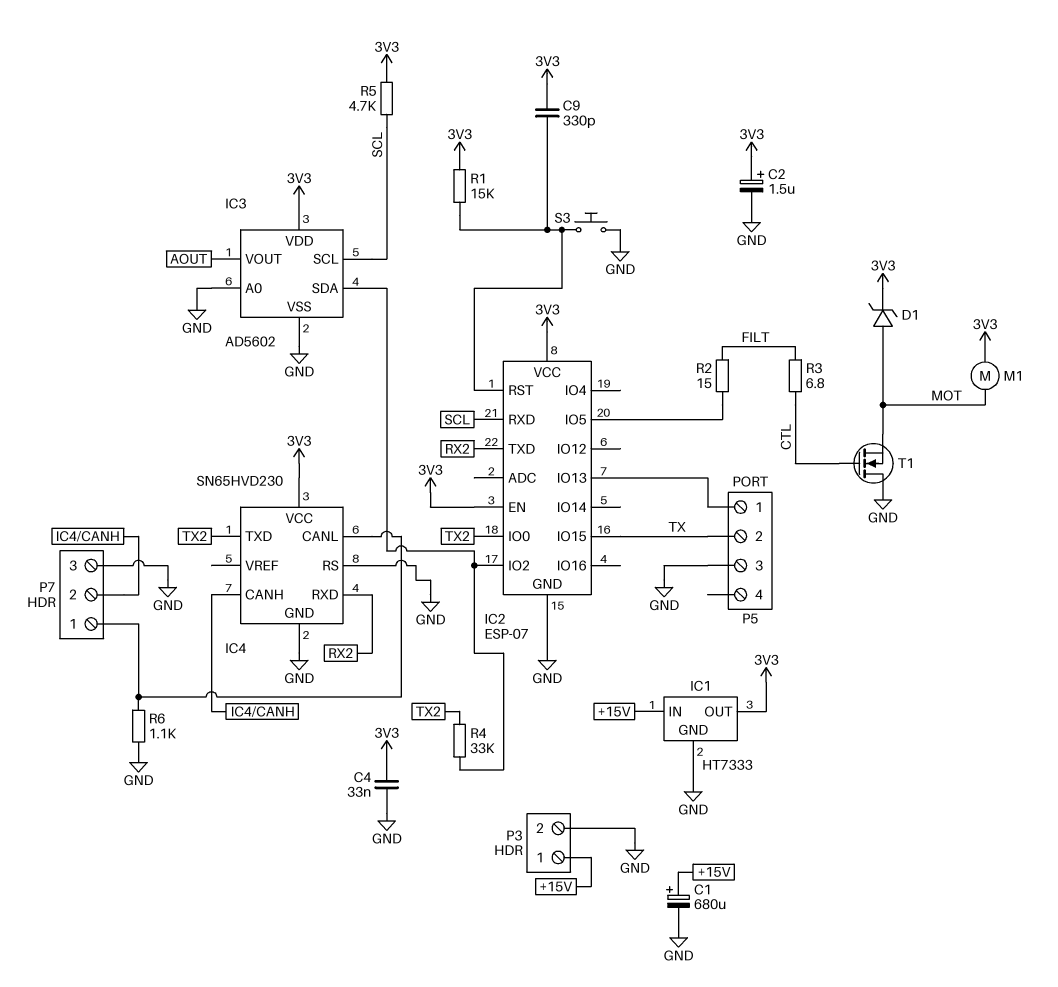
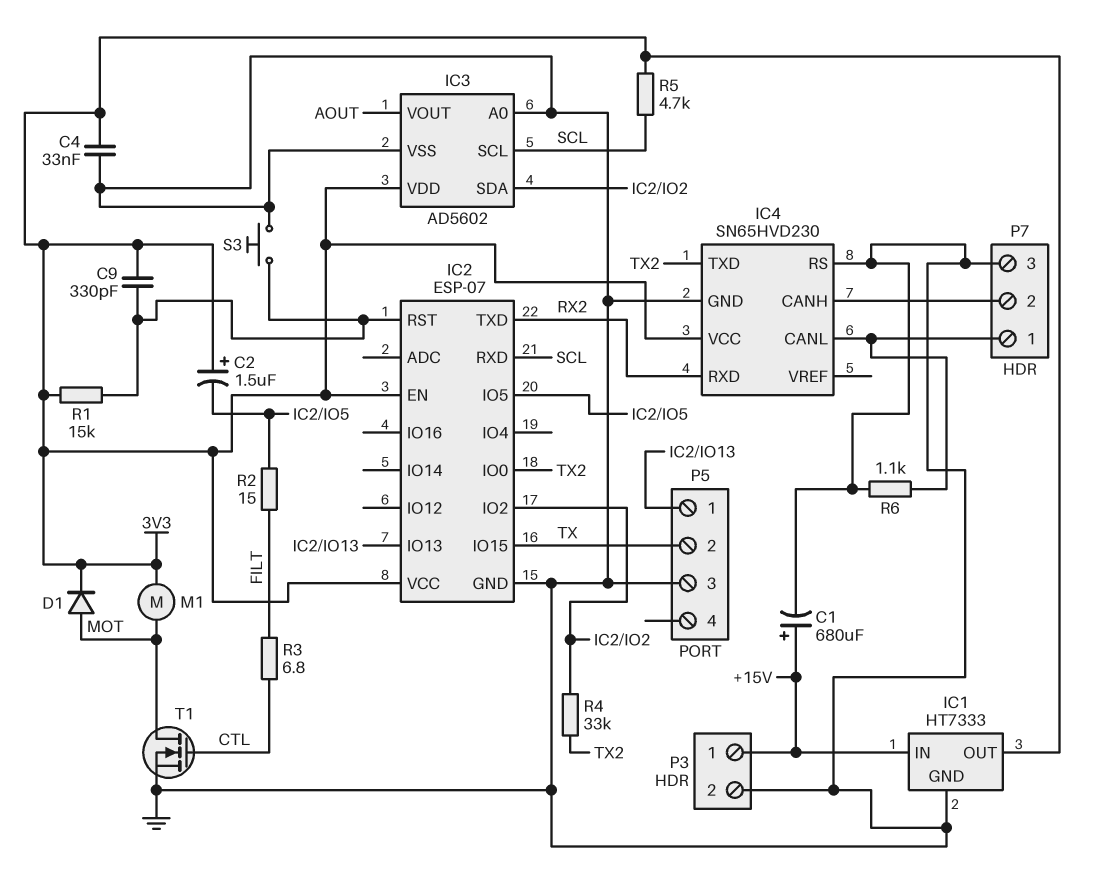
C2: 1.5uF (plus 3V3, minus GND) -> 1.5uF (plus 3V3, minus IC2/IO5)
D1: zener (A MOT, K 3V3) -> diode (A MOT, K 3V3)
T1: NMOS (G CTL, D GND, S MOT) -> NMOS (G CTL, D MOT, S GND)

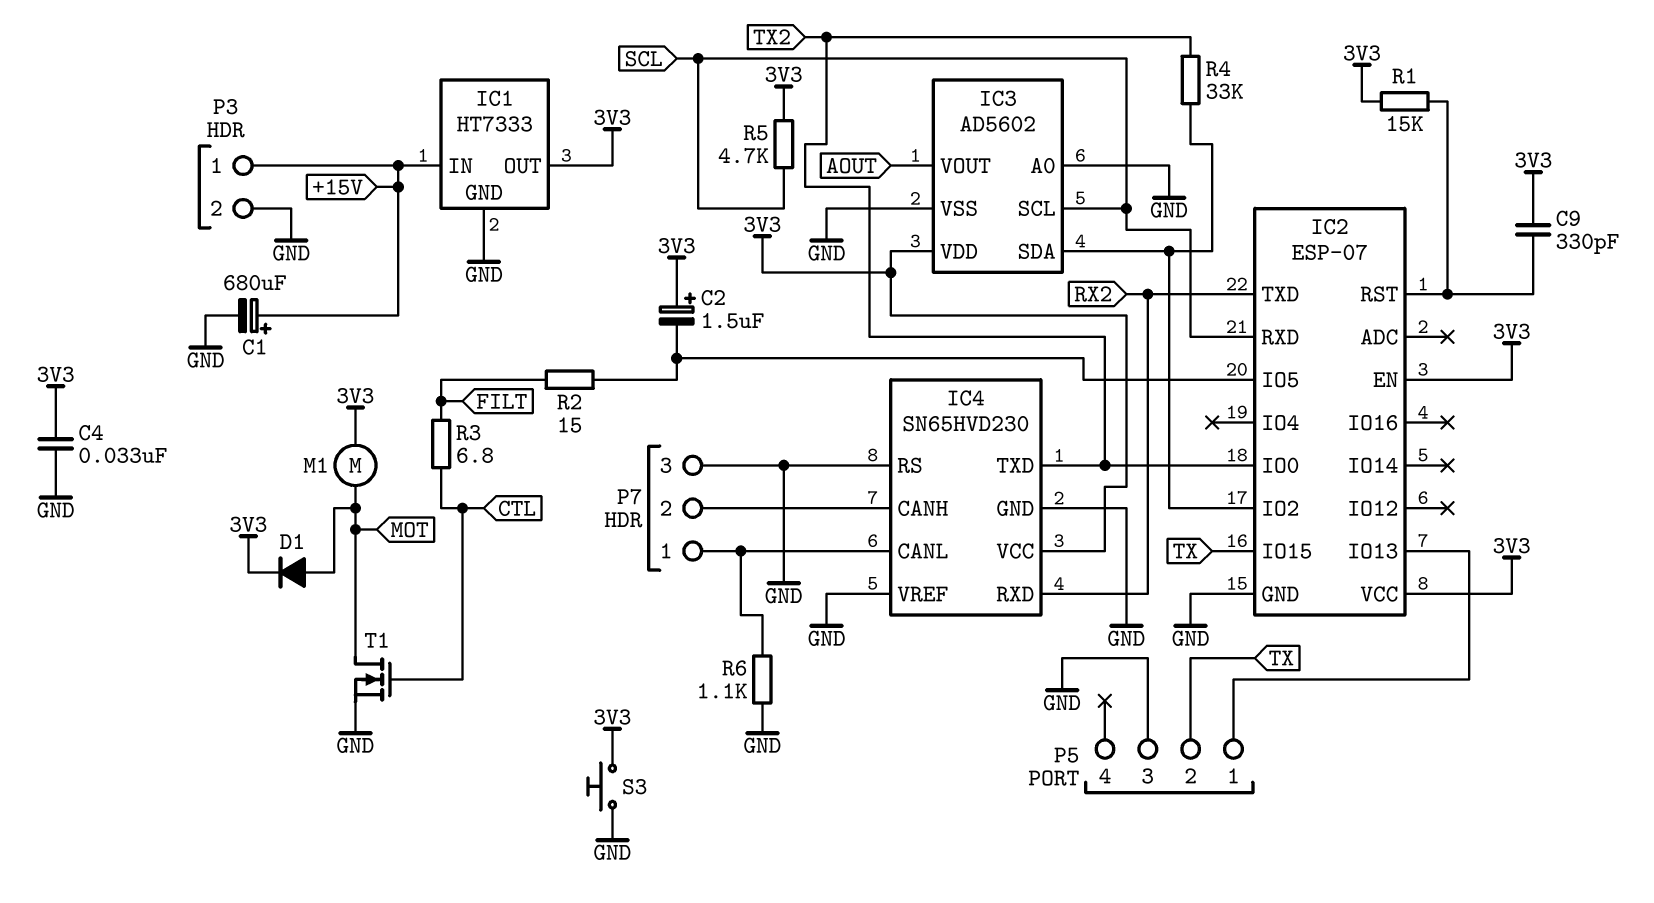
IC4 pin VREF: none -> GND
S3: button (GND, IC2/RST) -> button (3V3, GND)

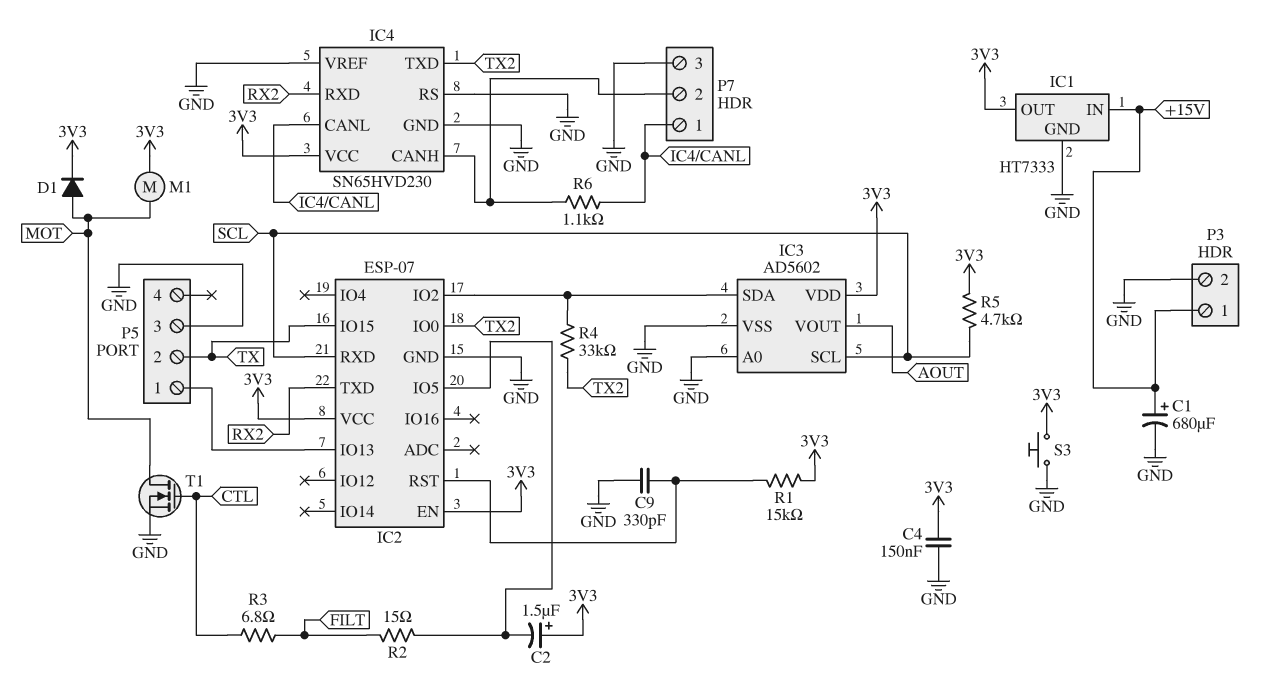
C4: 33nF (3V3, GND) -> 150nF (3V3, GND)
C9: 330pF (3V3, IC2/RST) -> 330pF (GND, IC2/RST)
R6: 1.1k (GND, IC4/CANL) -> 1.1k (IC4/CANH, IC4/CANL)

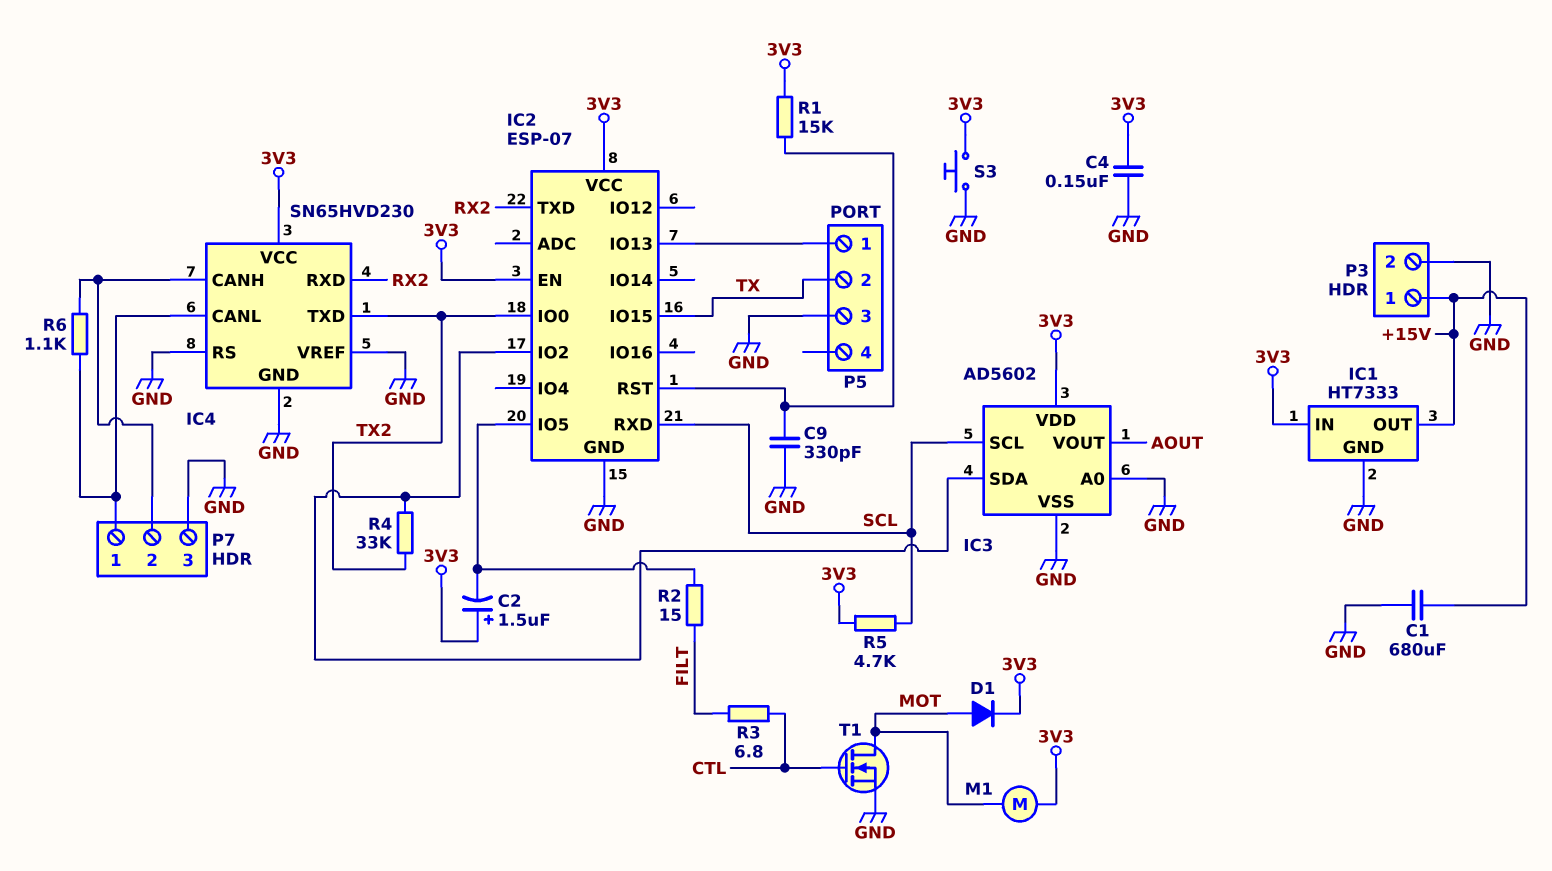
C1: 680uF (plus +15V, minus GND) -> 680uF (+15V, GND)
IC1 pin IN: +15V -> 3V3
IC1 pin OUT: 3V3 -> +15V

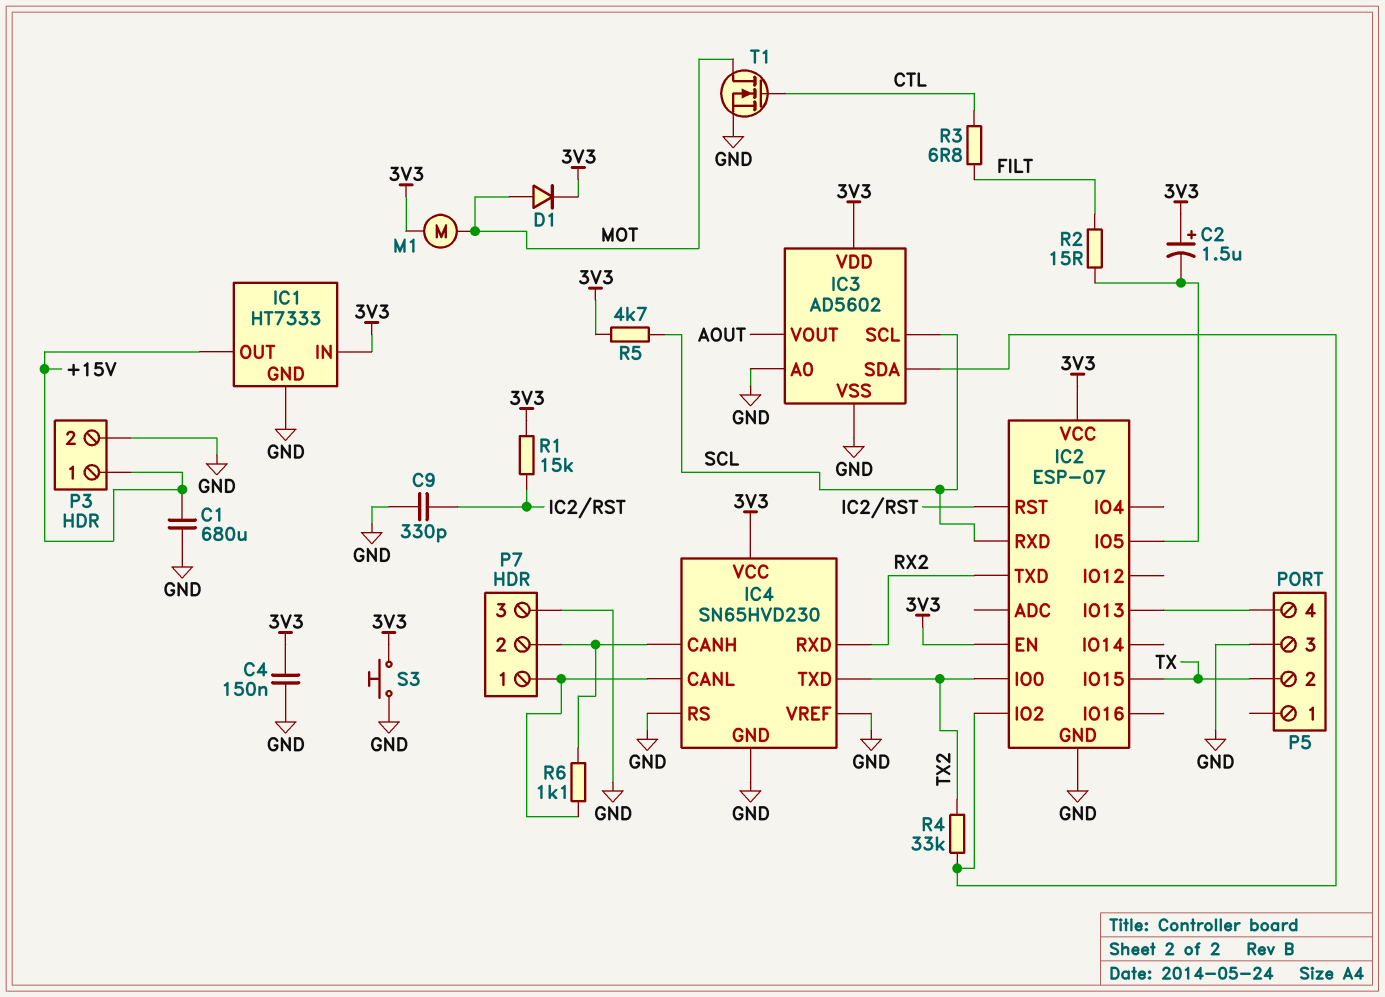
P5 pin 1: IC2/IO13 -> none
P5 pin 4: none -> IC2/IO13

